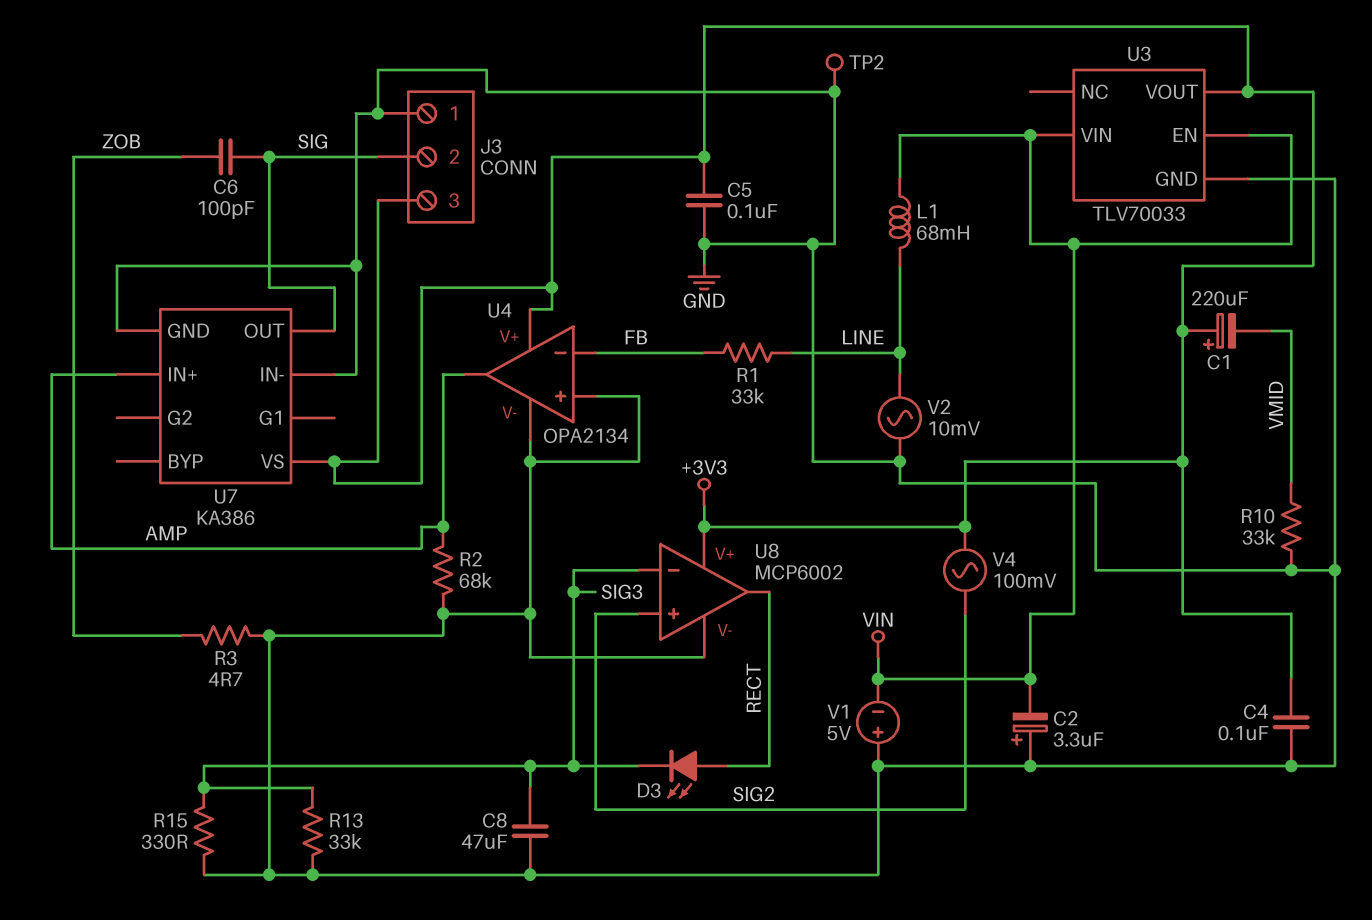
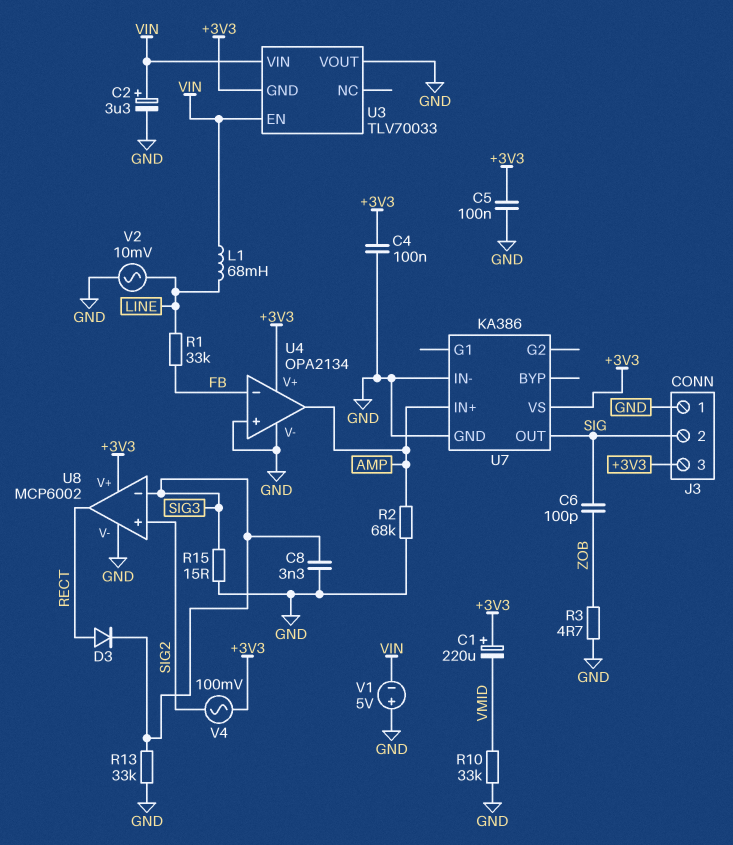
C2: 3.3uF (plus GND, minus VIN) -> 3.3uF (plus VIN, minus GND)
C8: 47uF (GND, SIG3) -> 3.3nF (GND, SIG3)
D3: LED (A RECT, K SIG3) -> diode (A RECT, K SIG3)
R15: 330 (GND, SIG3) -> 15 (GND, SIG3)
TP2: test point (GND) -> none
U3 pin GND: GND -> +3V3
U3 pin VOUT: +3V3 -> GND

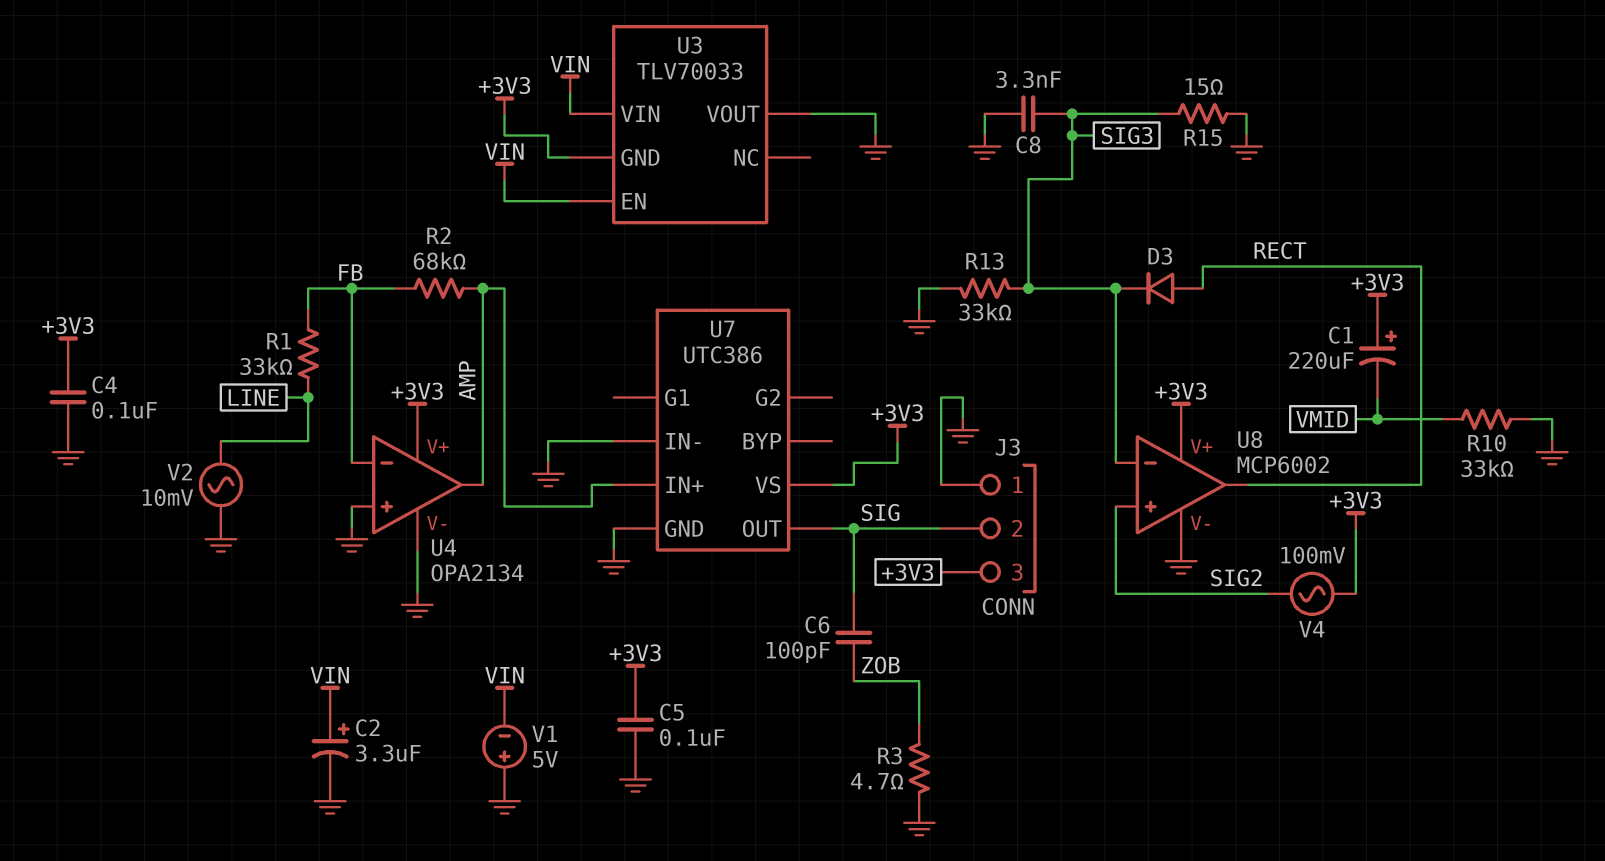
L1: 68mH (LINE, VIN) -> none
R2: 68k (AMP, GND) -> 68k (AMP, FB)
U7: KA386 -> UTC386

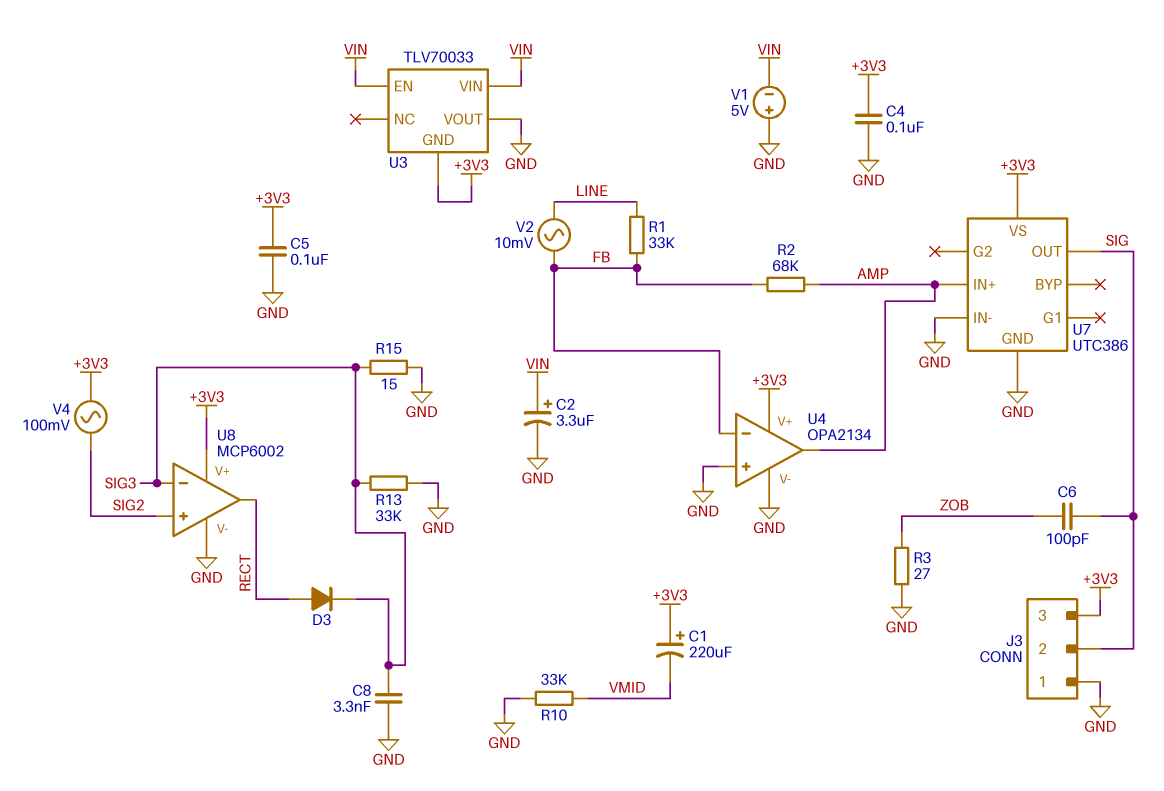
R3: 4.7 (GND, ZOB) -> 27 (GND, ZOB)
V2: AC 10mV (GND, LINE) -> AC 10mV (FB, LINE)

